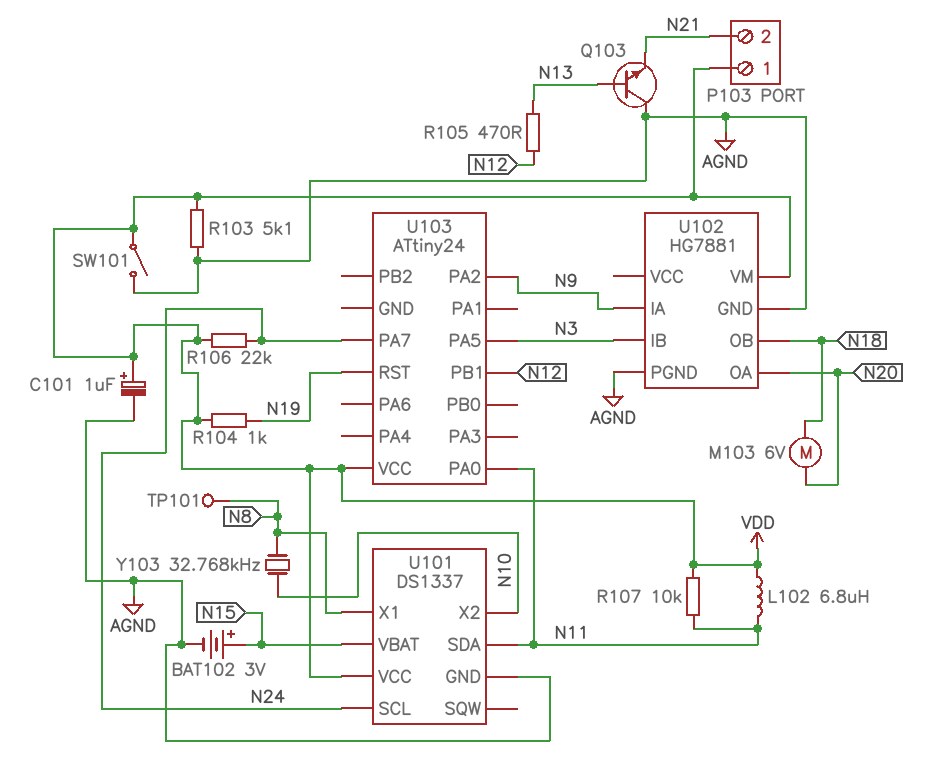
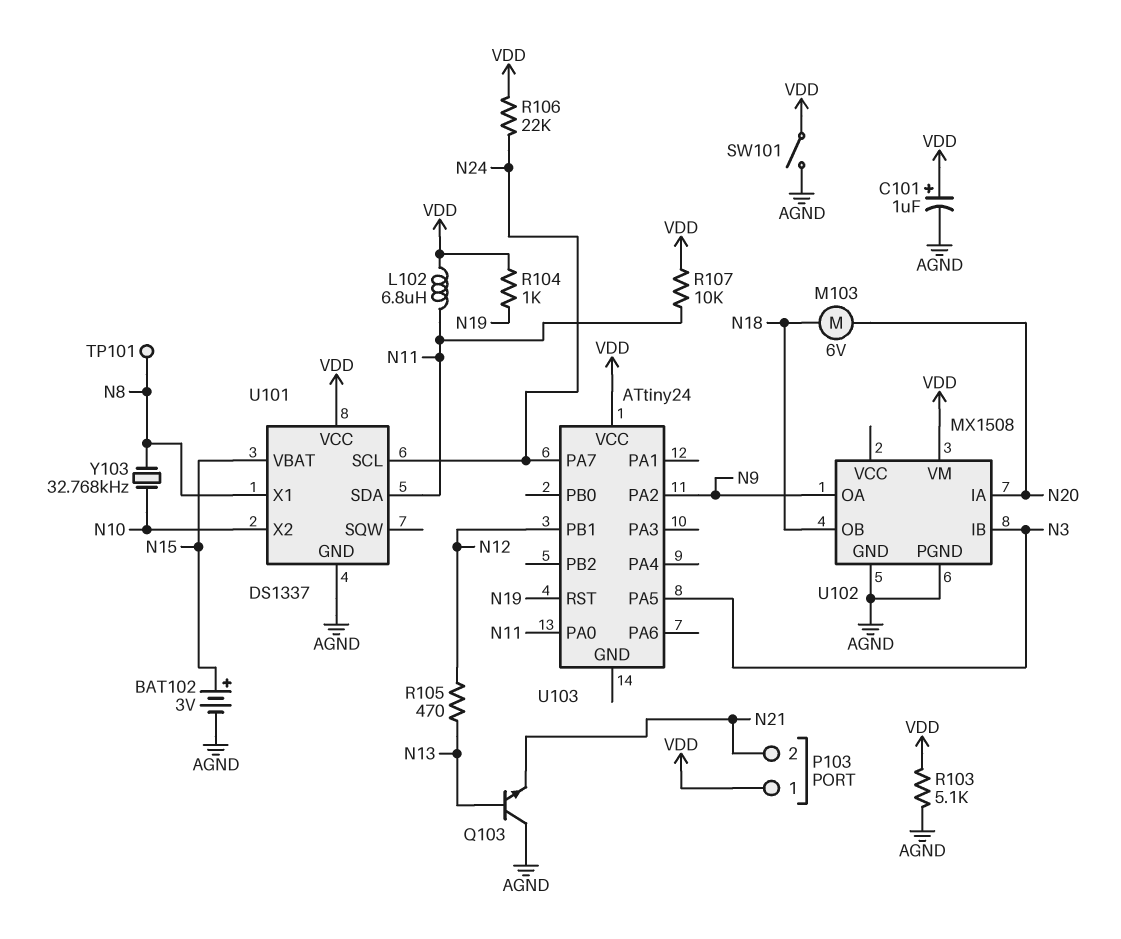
U102: HG7881 -> MX1508
U102 pin IA: N9 -> N20
U102 pin OA: N20 -> N9

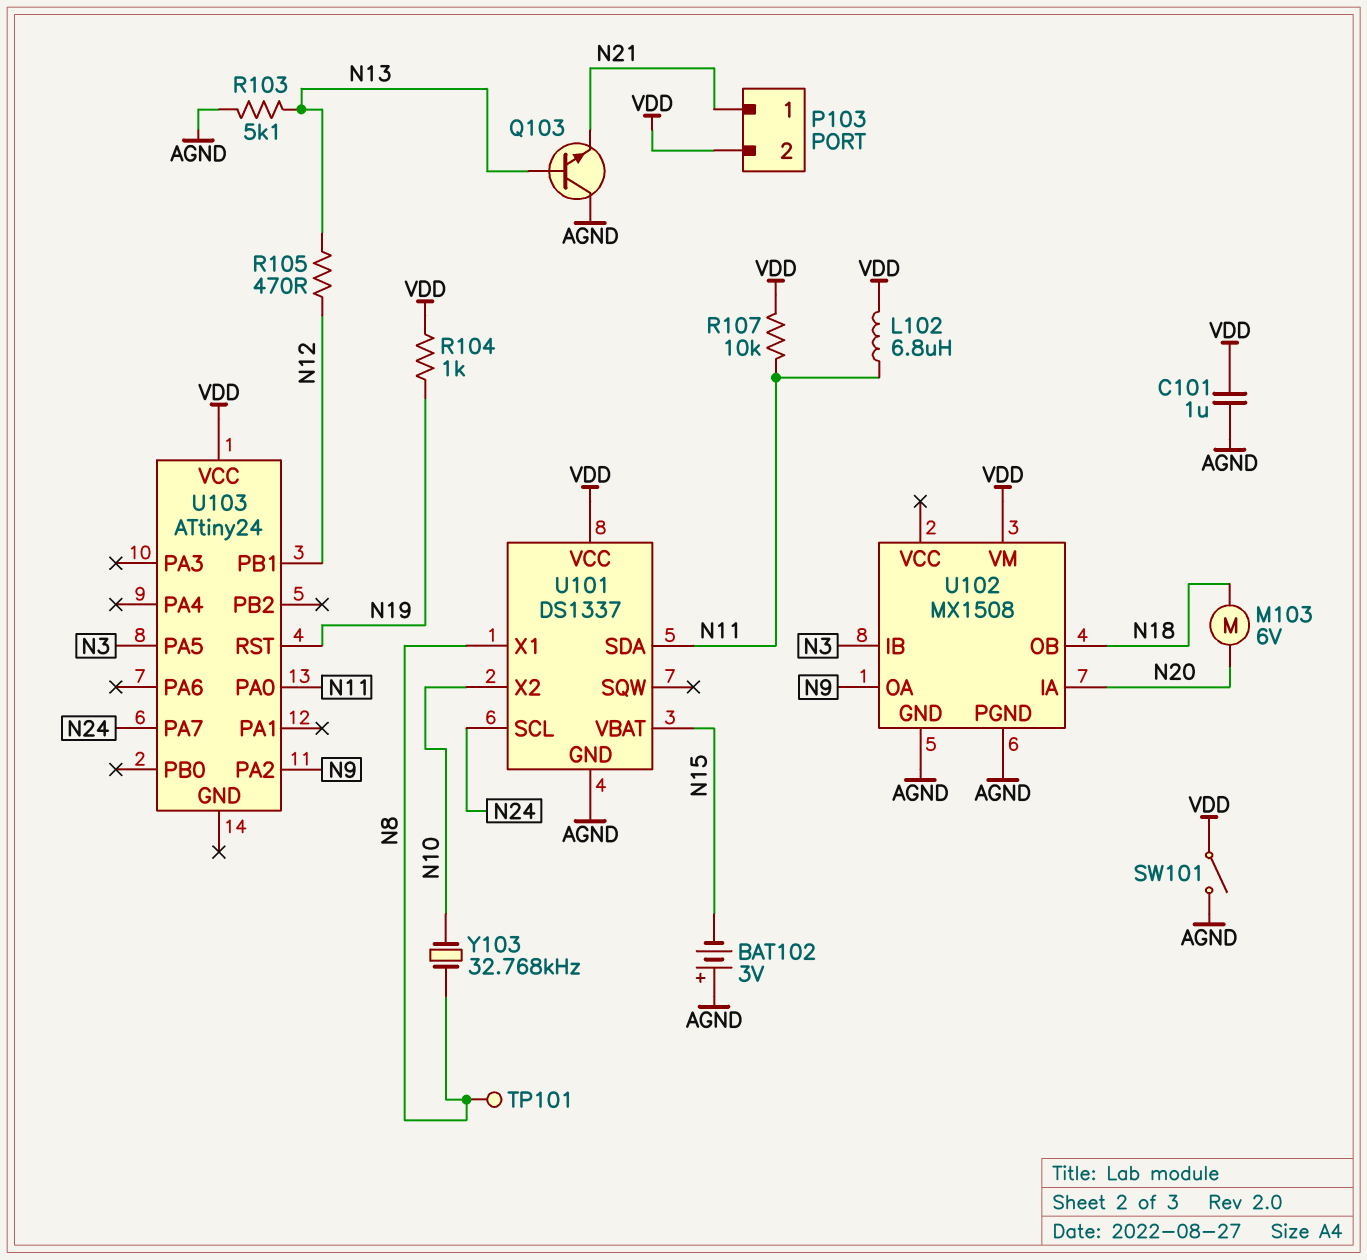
BAT102: 3V (plus N15, minus AGND) -> 3V (plus AGND, minus N15)
C101: 1uF (plus VDD, minus AGND) -> 1uF (AGND, VDD)
P103 pin 1: VDD -> N21
P103 pin 2: N21 -> VDD
R103: 5.1k (AGND, VDD) -> 5.1k (AGND, N13)
R106: 22k (N24, VDD) -> none

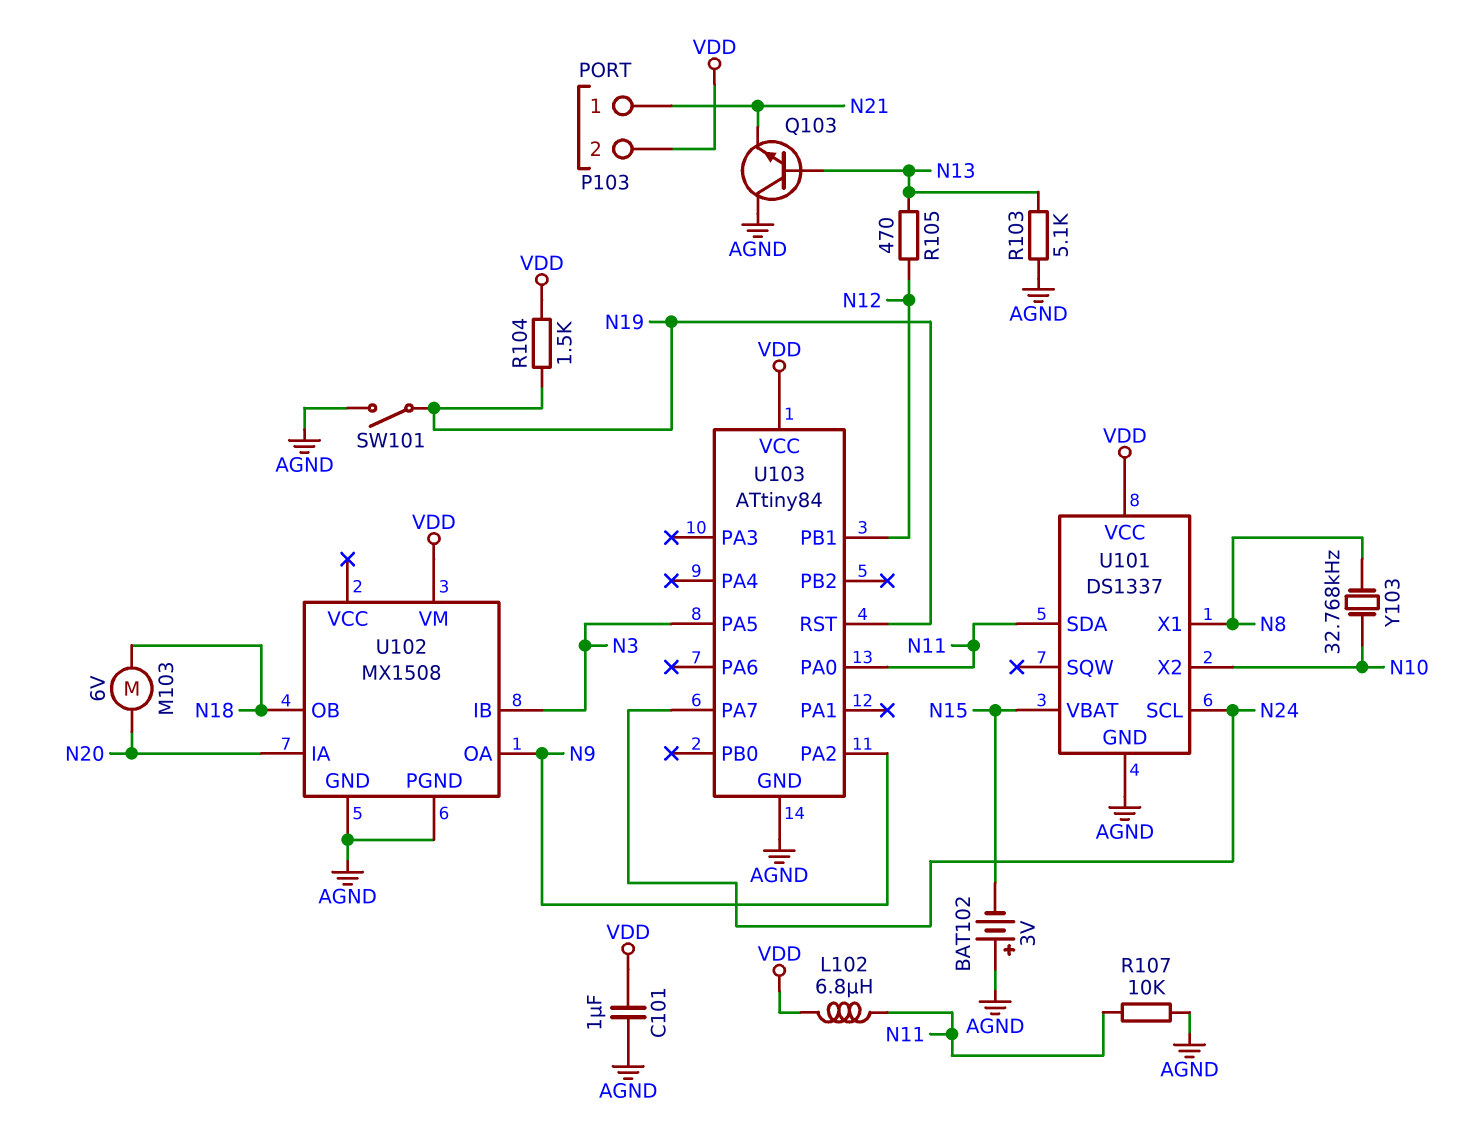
R104: 1k (N19, VDD) -> 1.5k (N19, VDD)
R107: 10k (N11, VDD) -> 10k (AGND, N11)
SW101: switch (AGND, VDD) -> switch (AGND, N19)
TP101: test point (N8) -> none
U103: ATtiny24 -> ATtiny84
U103 pin GND: none -> AGND

